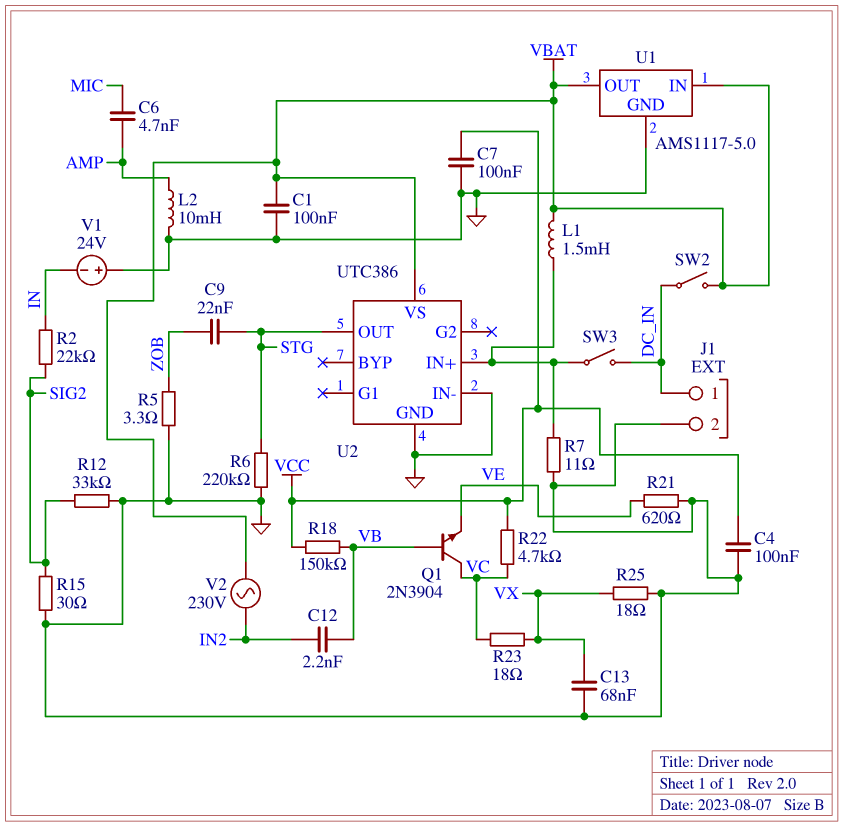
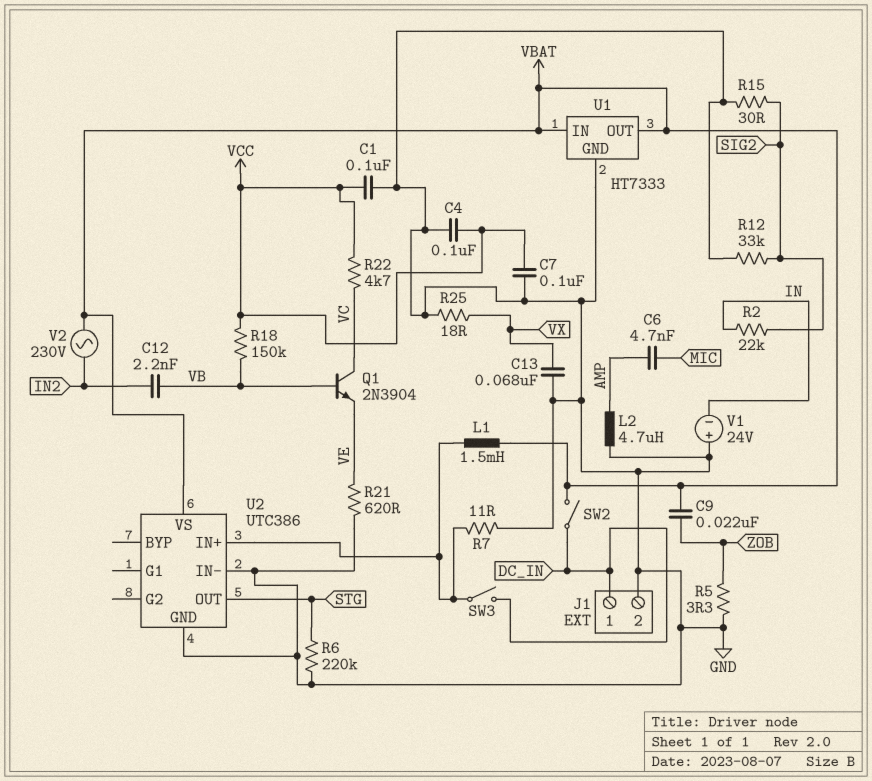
C1: 100nF (GND, VBAT) -> 100nF (GND, VCC)
C9: 22nF (STG, ZOB) -> 22nF (VBAT, ZOB)
L2: 10mH (AMP, GND) -> 4.7uH (AMP, GND)
R23: 18 (VC, VX) -> none
U1: AMS1117-5.0 -> HT7333

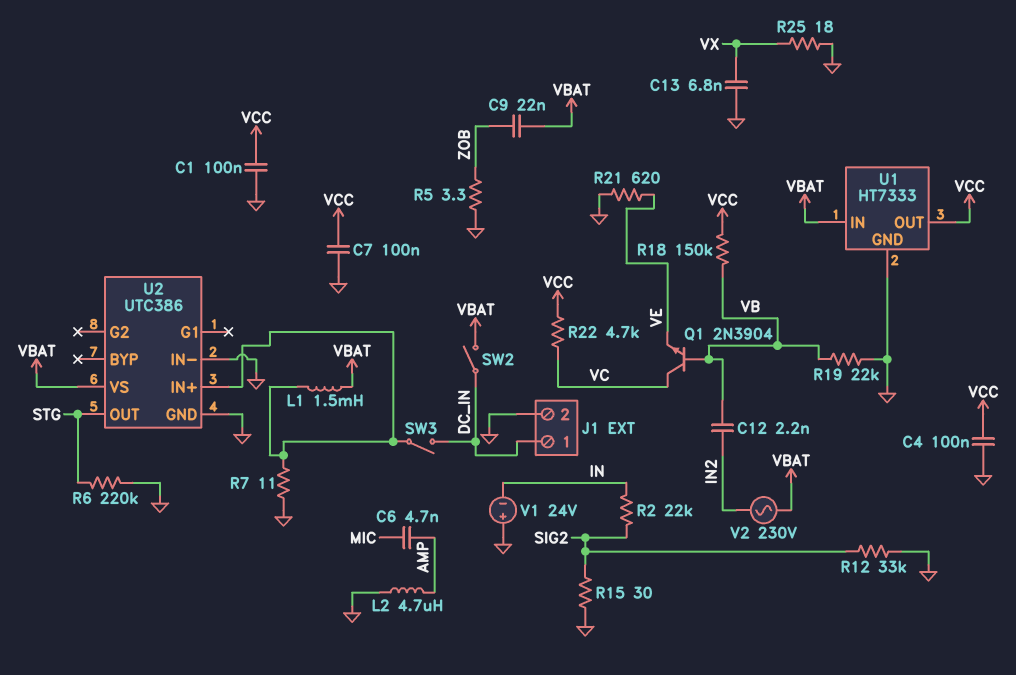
C13: 68nF (GND, VX) -> 6.8nF (GND, VX)
R19: none -> 22k (GND, VB)
U1 pin OUT: VBAT -> VCC

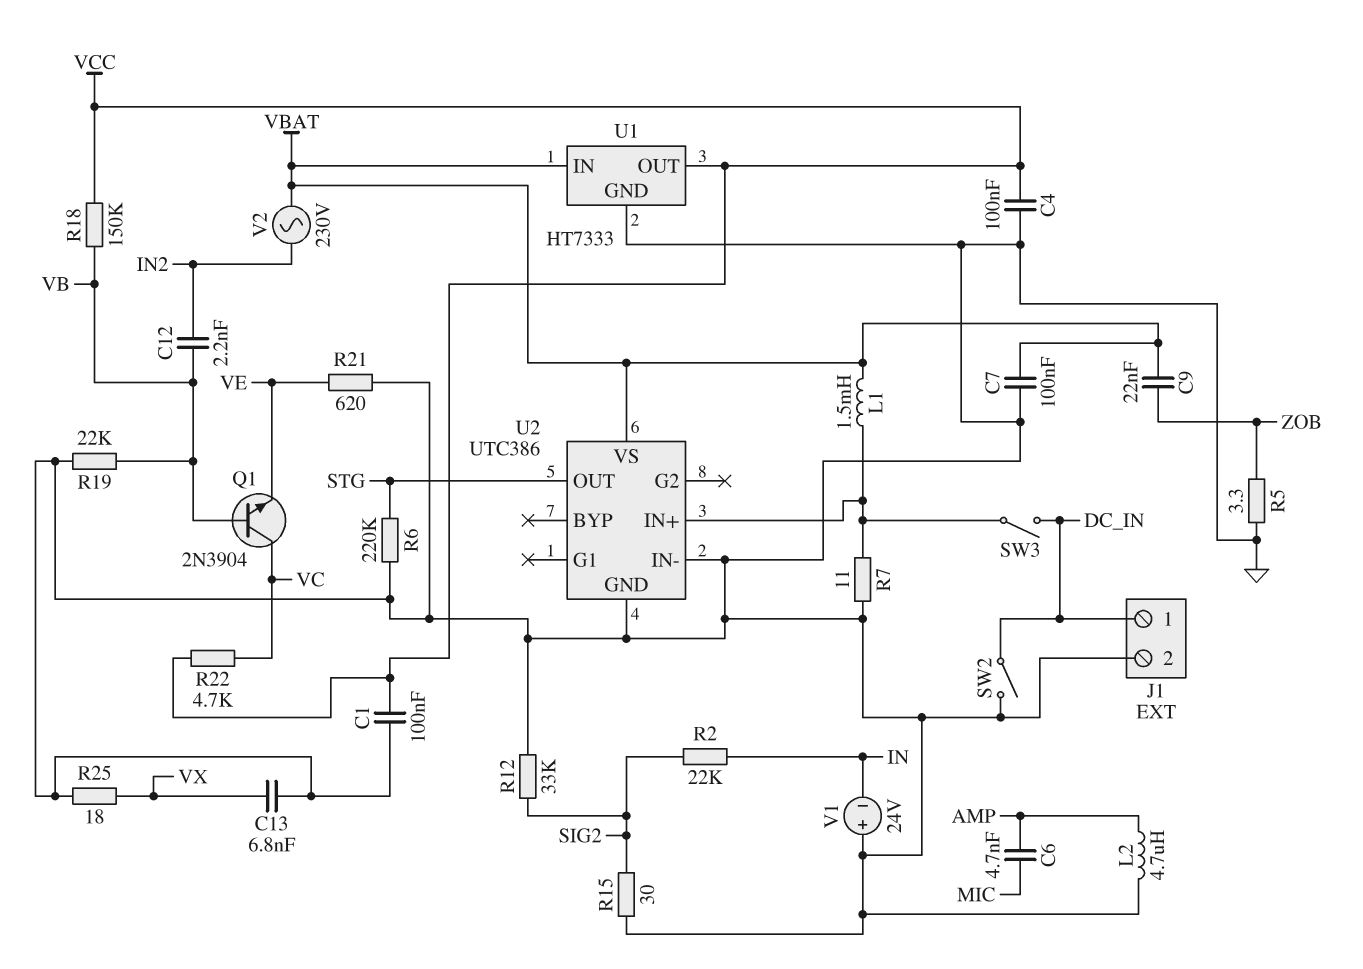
C7: 100nF (GND, VCC) -> 100nF (GND, VBAT)
SW2: switch (DC_IN, VBAT) -> switch (DC_IN, GND)

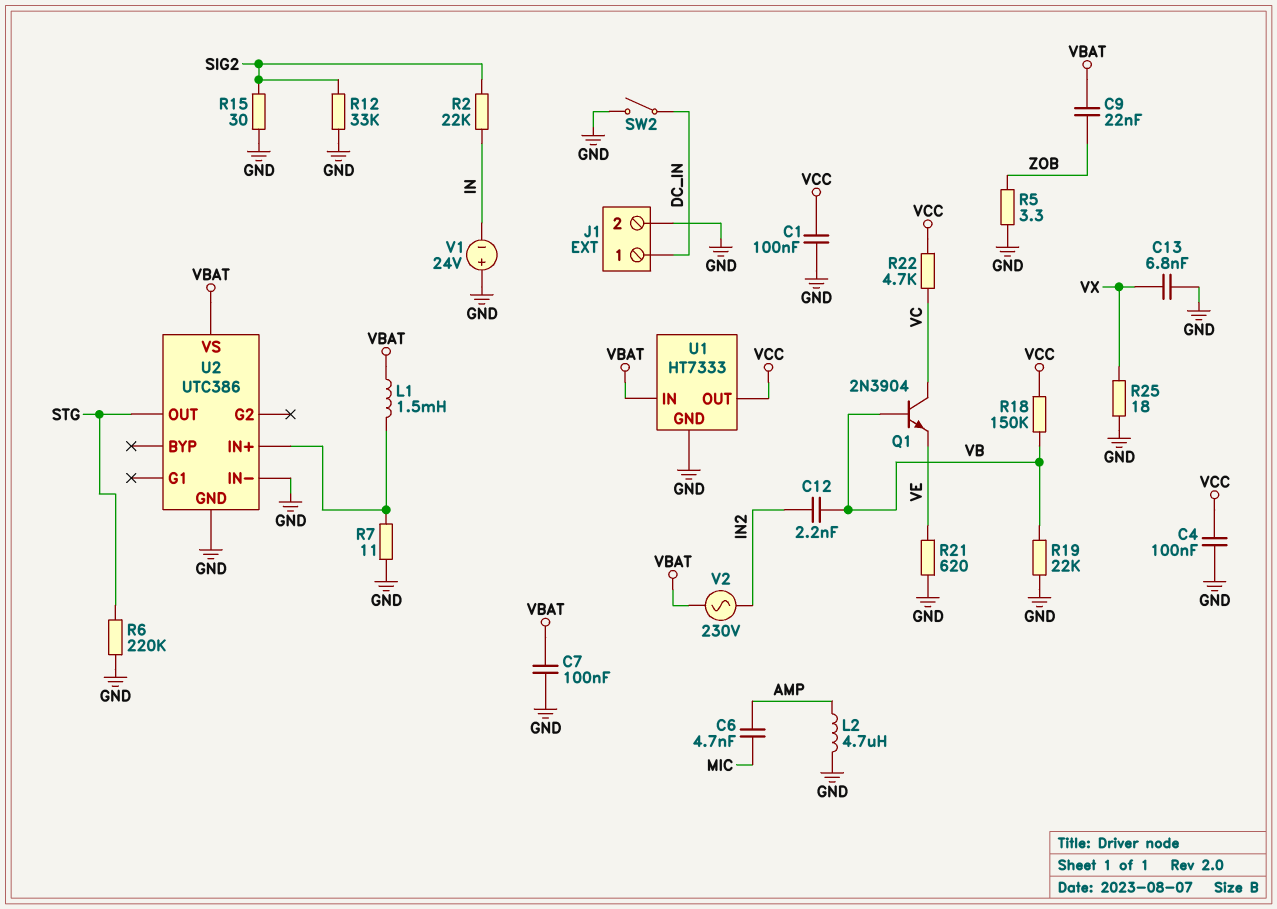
SW3: switch (DC_IN, U2/IN+) -> none

